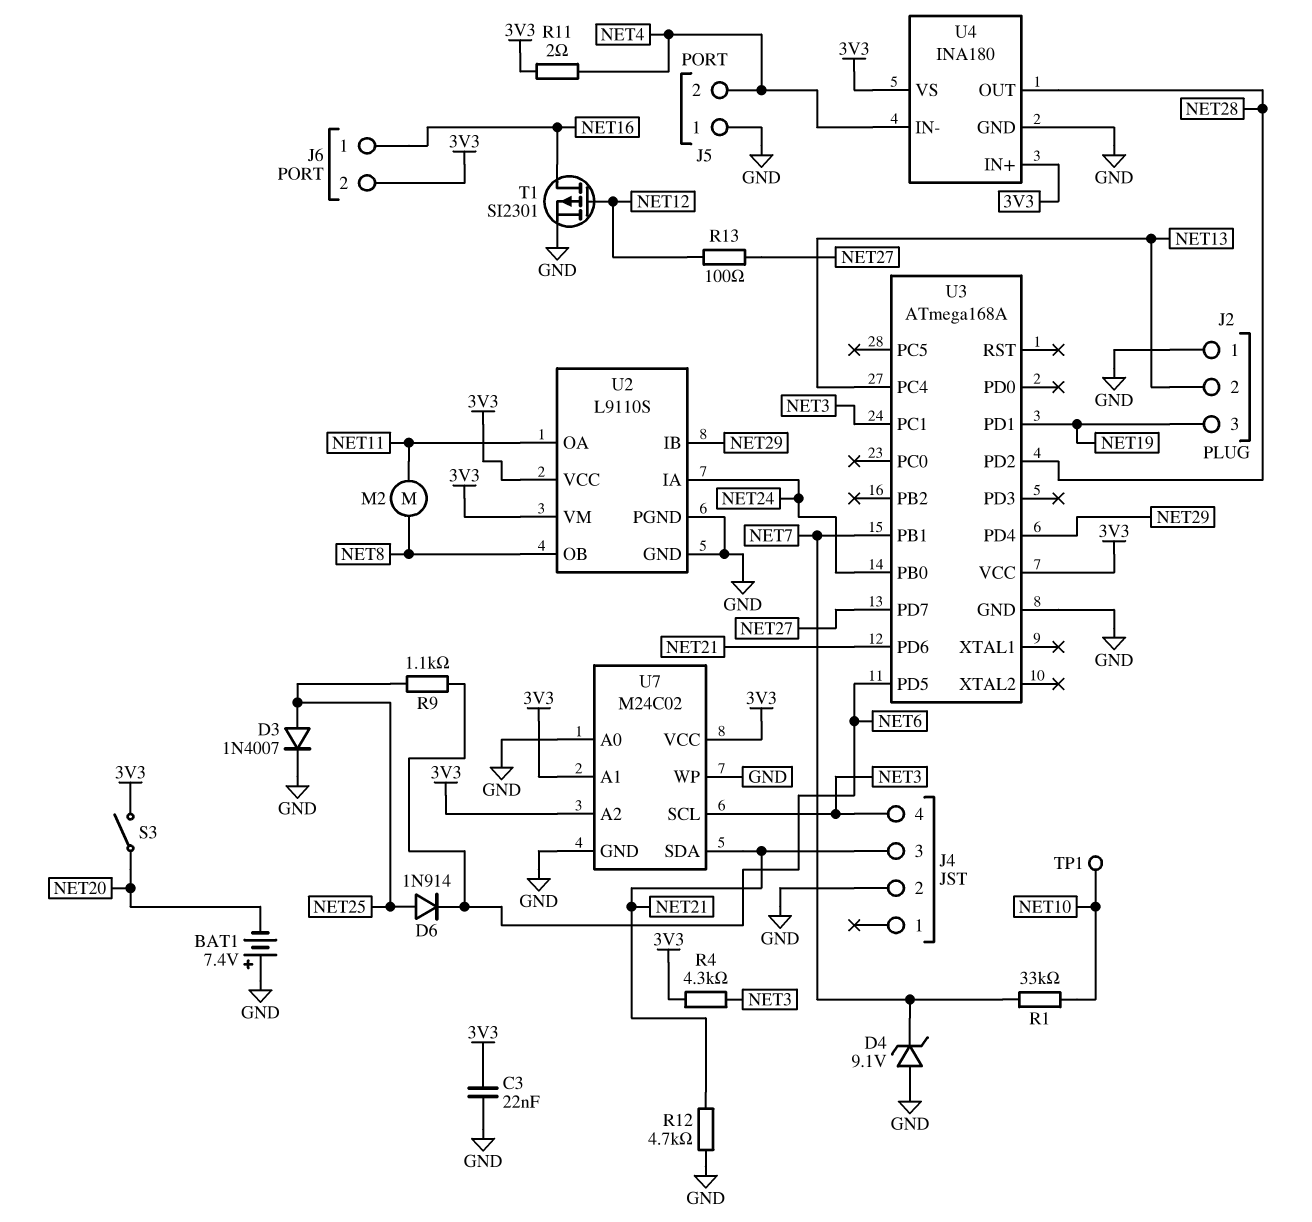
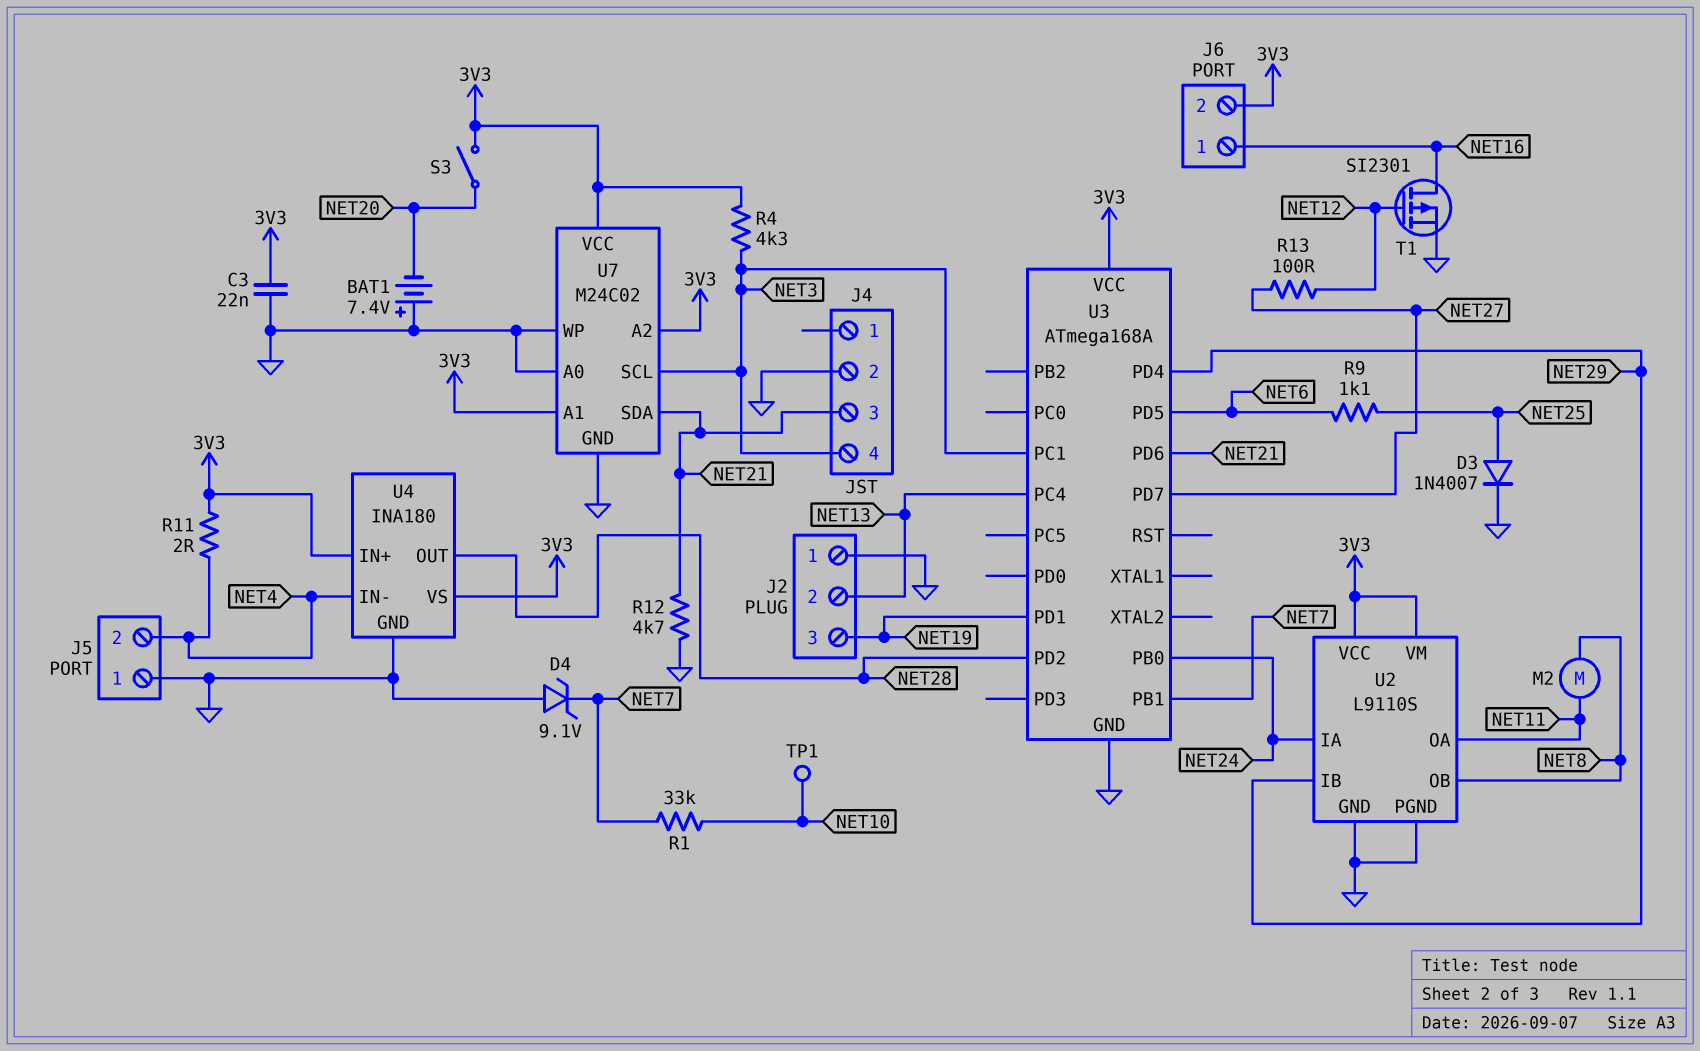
D6: diode 1N914 (A NET25, K NET6) -> none

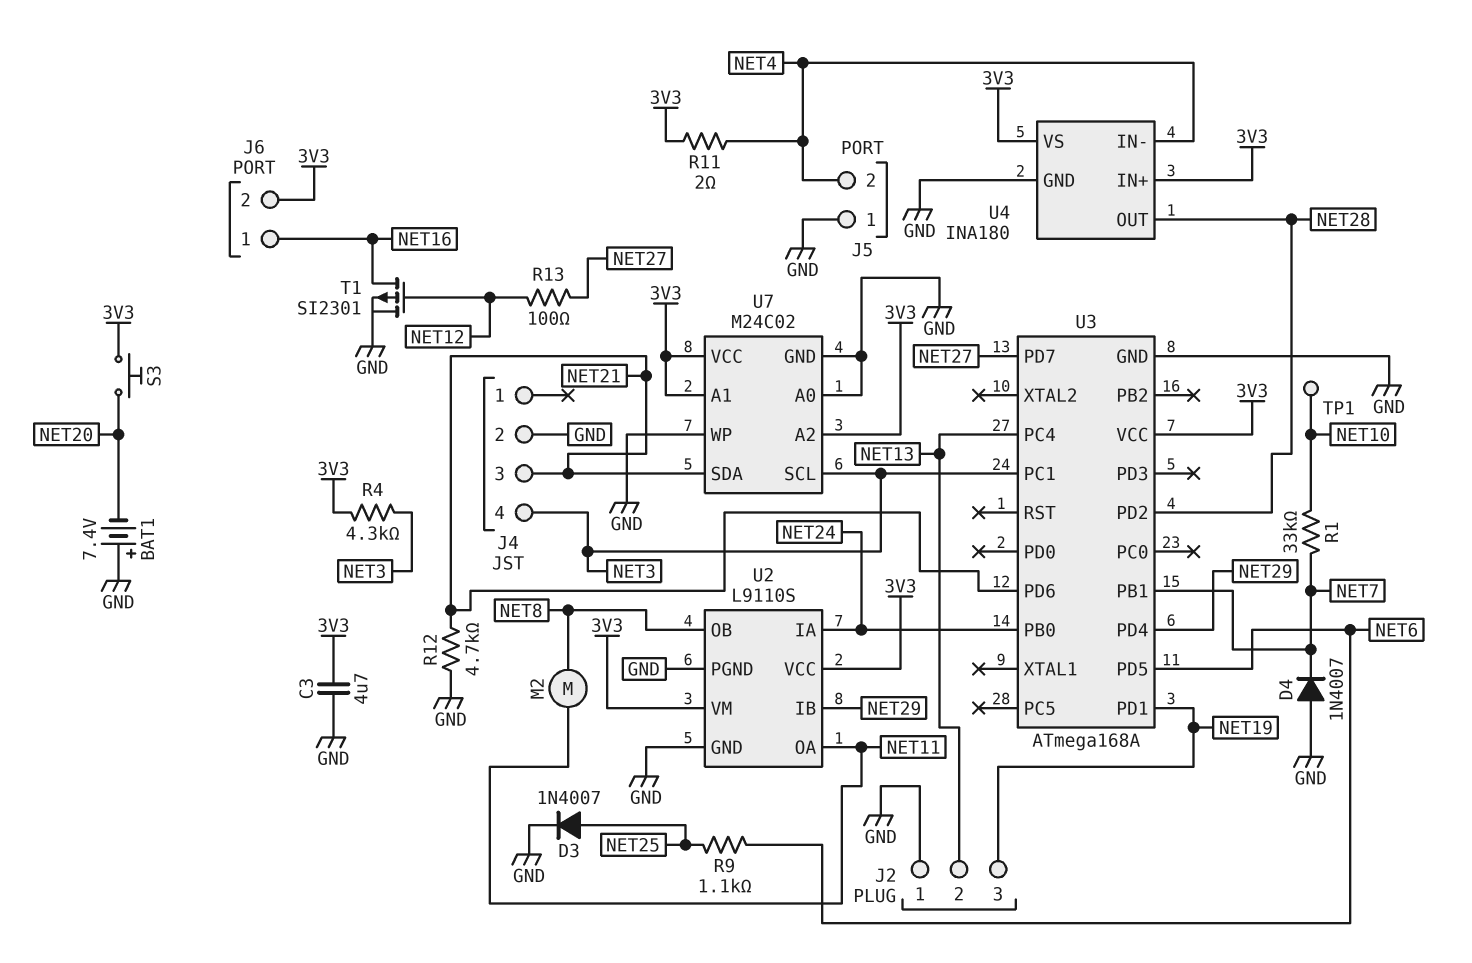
C3: 22nF (3V3, GND) -> 4.7uF (3V3, GND)
D4: zener 9.1V (A GND, K NET7) -> diode 1N4007 (A GND, K NET7)
S3: switch (3V3, NET20) -> button (3V3, NET20)

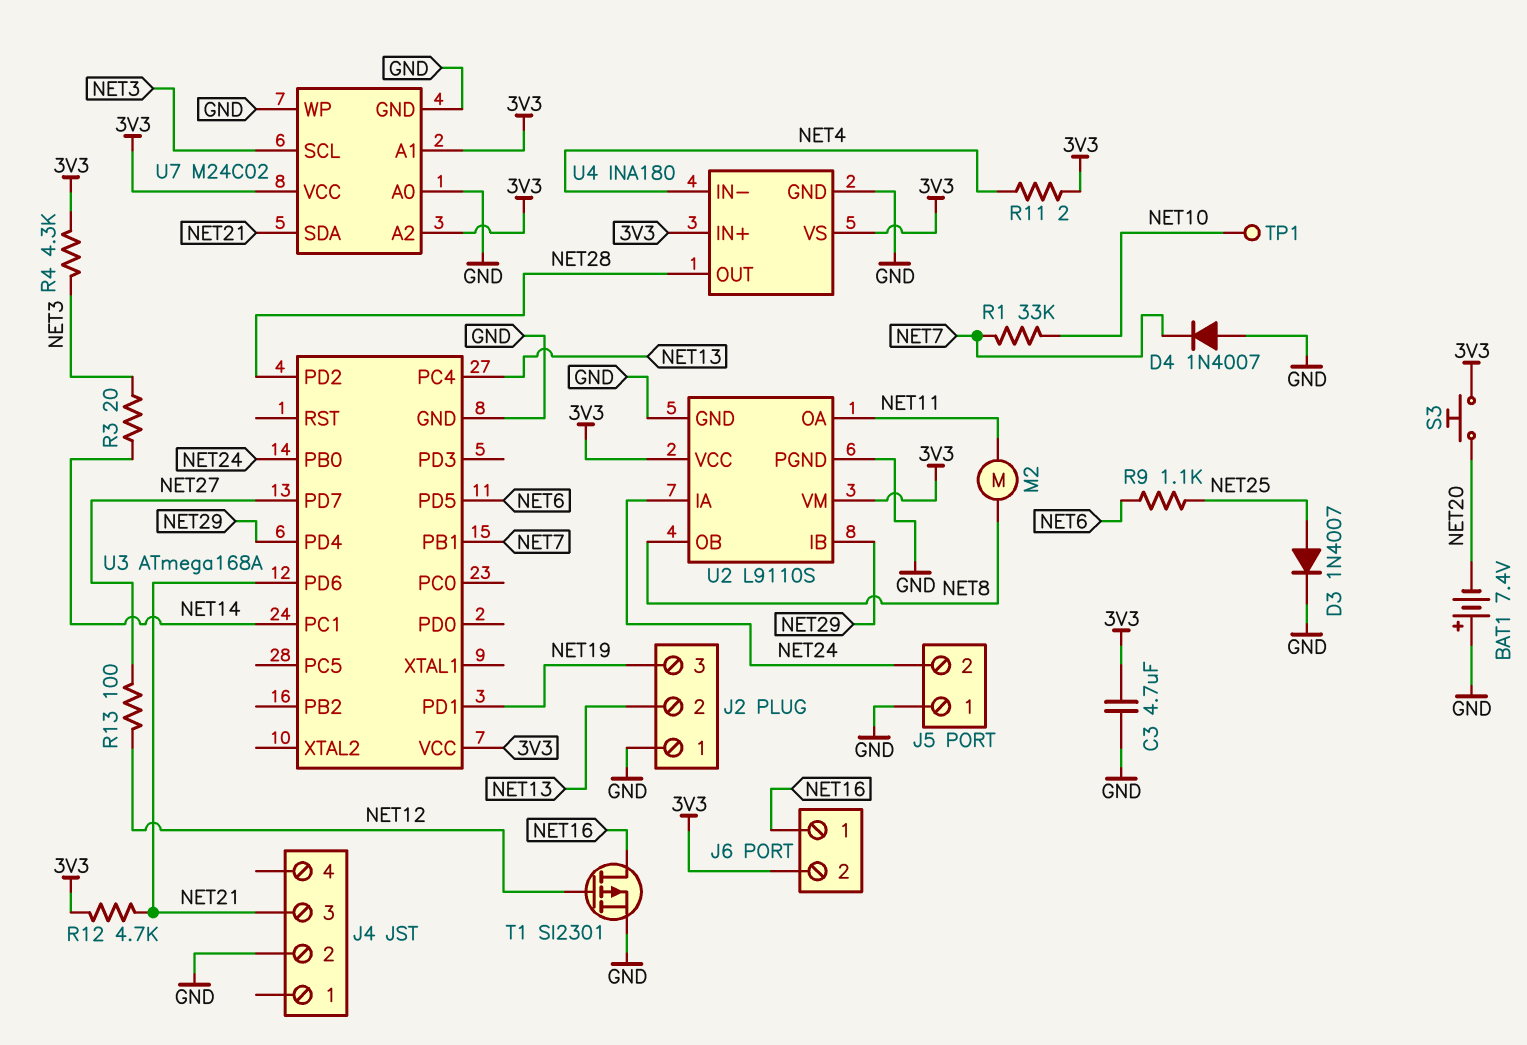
J4 pin 4: NET3 -> none
J5 pin 2: NET4 -> NET24
R3: none -> 20 (NET3, NET14)
R12: 4.7k (GND, NET21) -> 4.7k (3V3, NET21)
U3 pin PC1: NET3 -> NET14

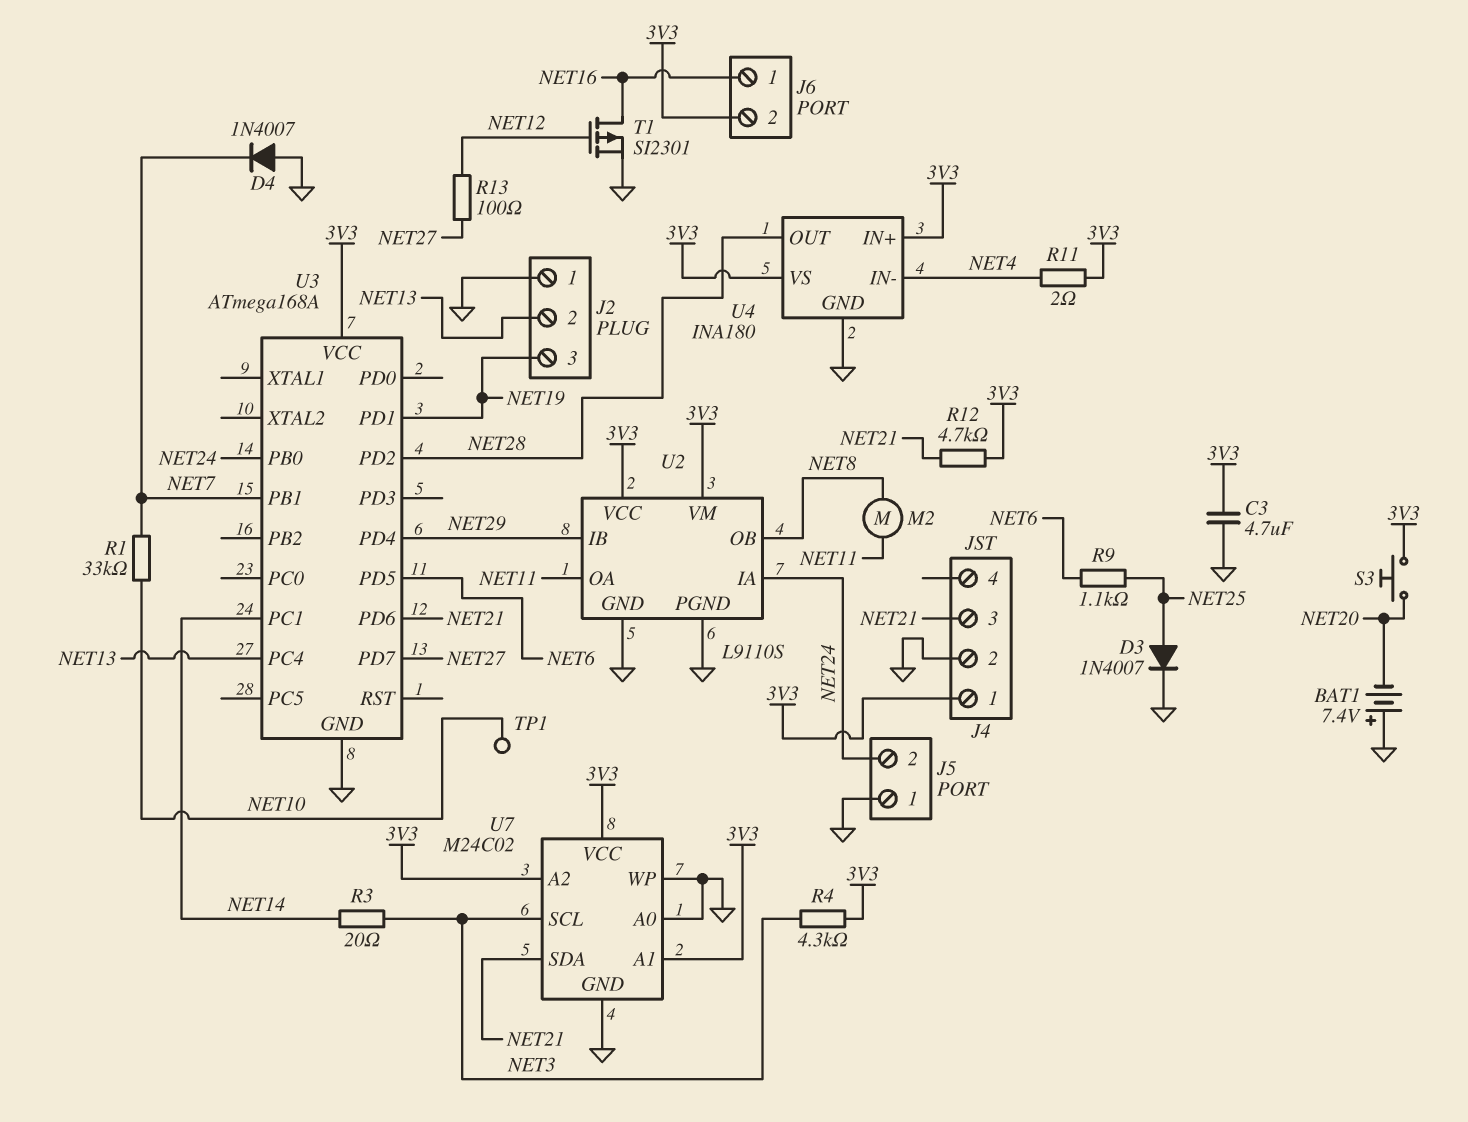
J4 pin 1: none -> 3V3

